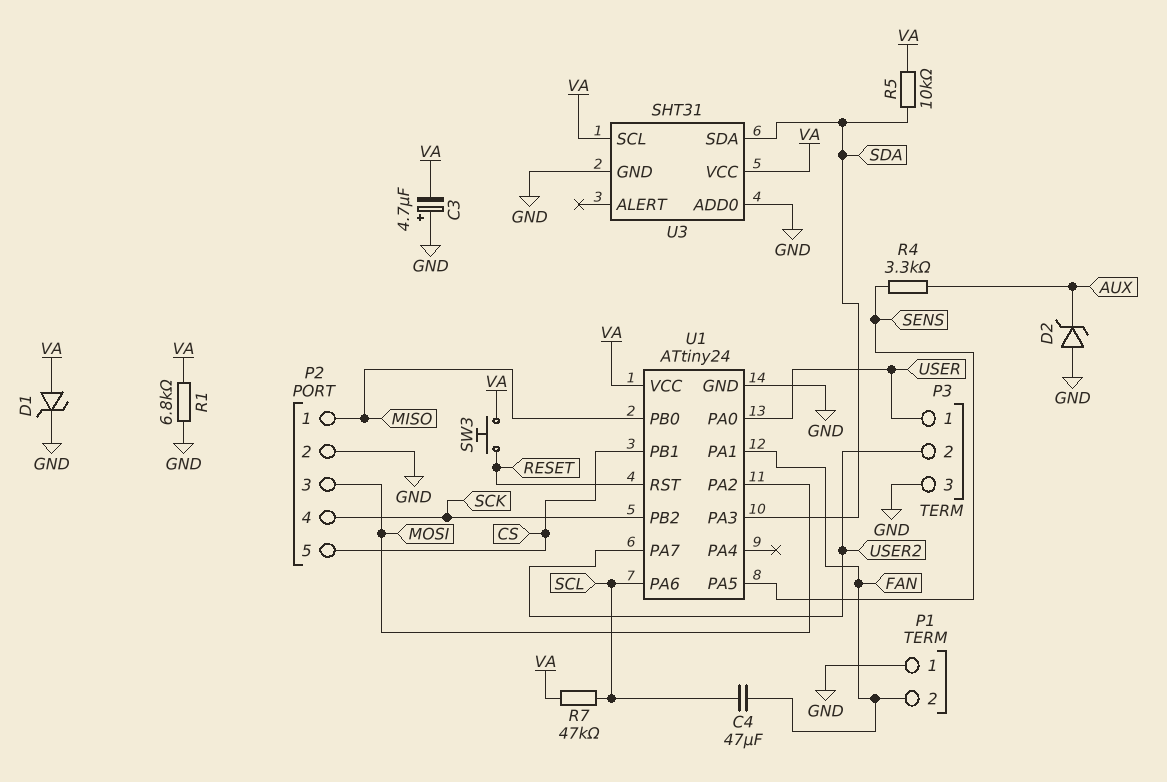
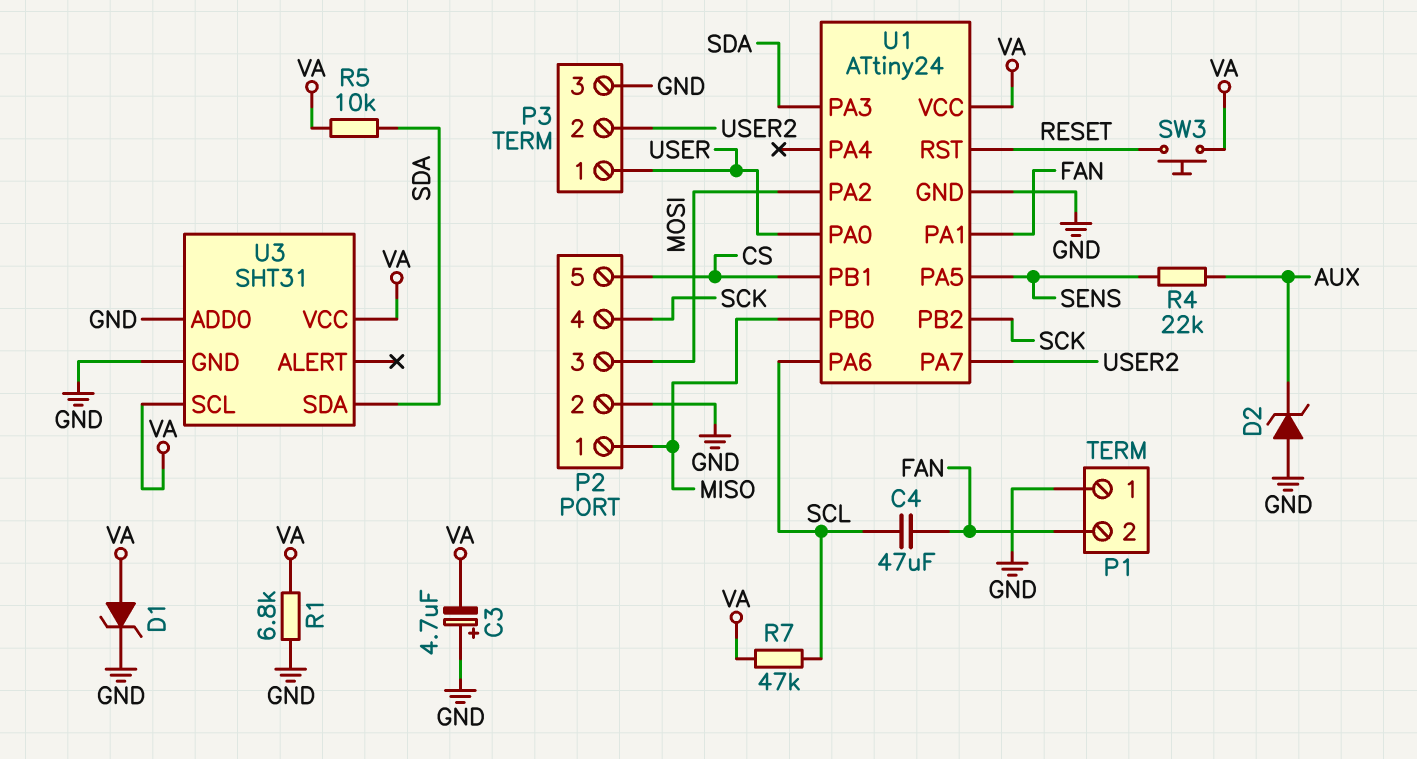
R4: 3.3k (AUX, SENS) -> 22k (AUX, SENS)

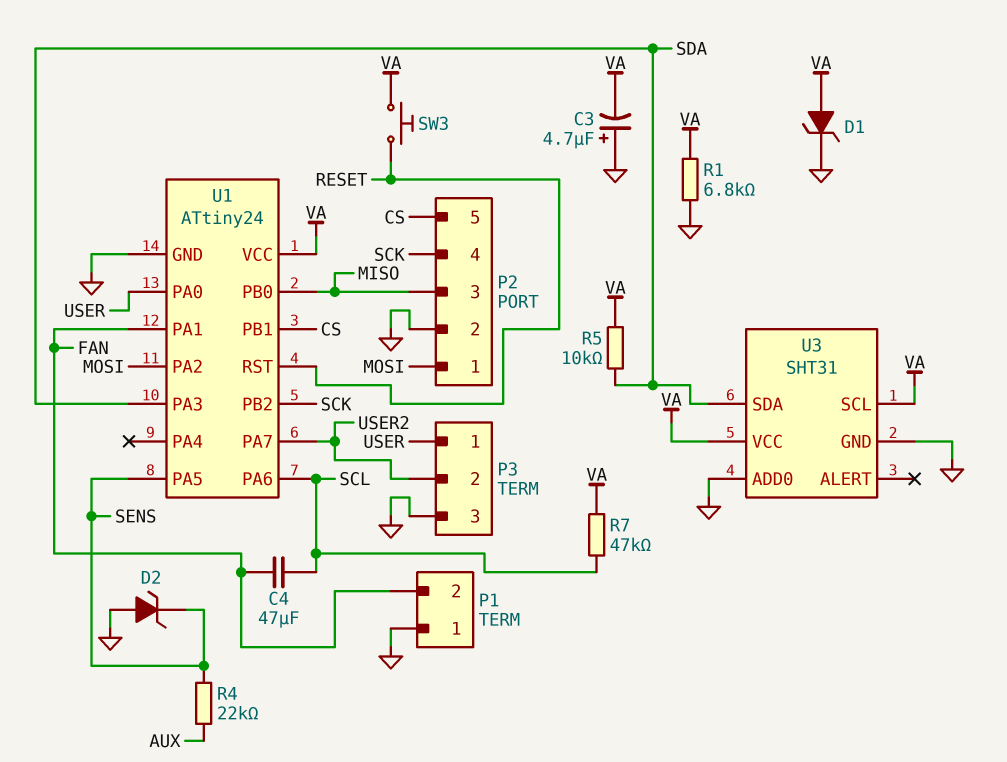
D2: zener (A GND, K AUX) -> zener (A GND, K SENS)
P2 pin 1: MISO -> MOSI
P2 pin 3: MOSI -> MISO

